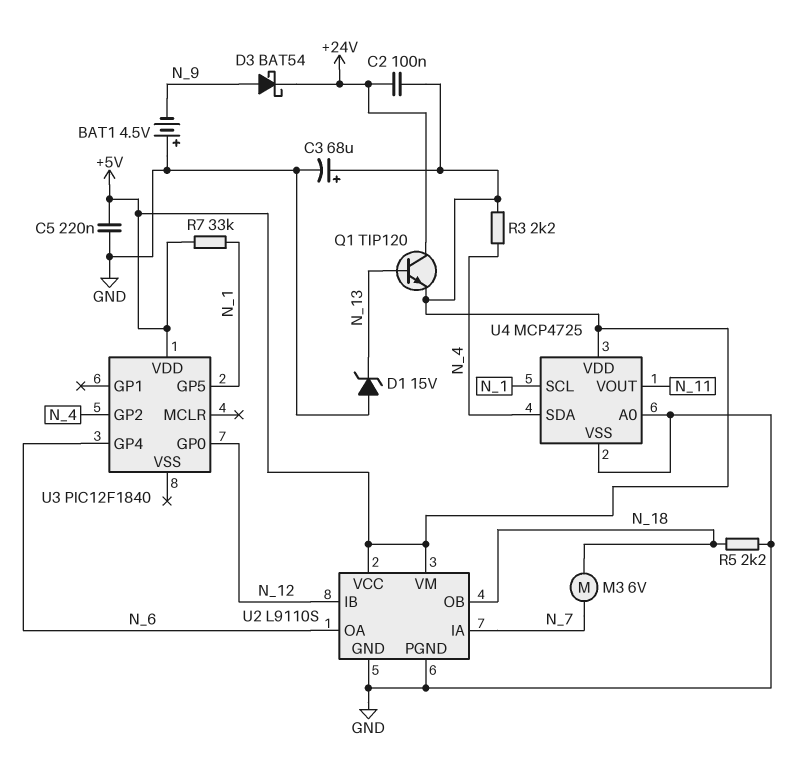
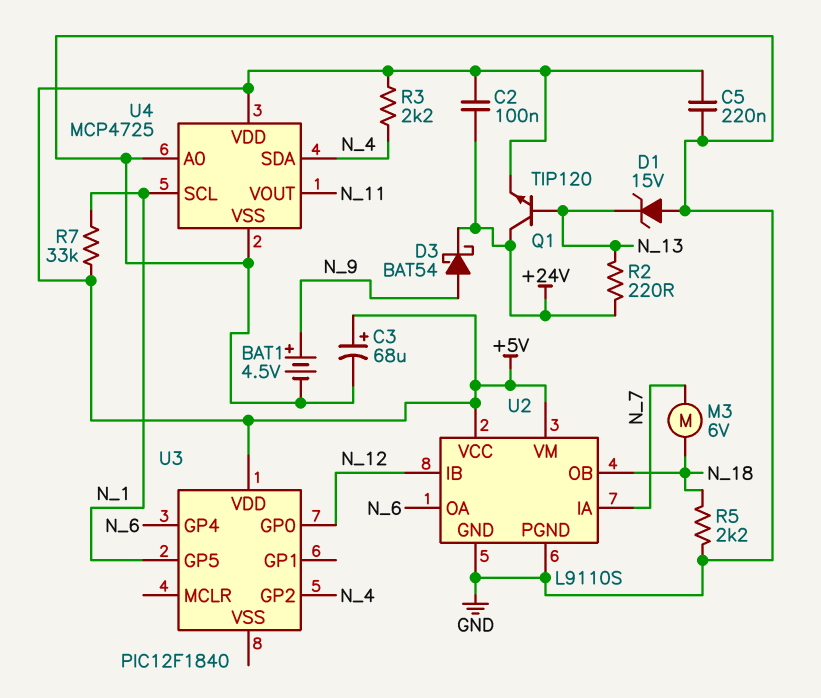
BAT1: 4.5V (plus GND, minus N_9) -> 4.5V (plus N_9, minus GND)
R2: none -> 220 (+24V, N_13)

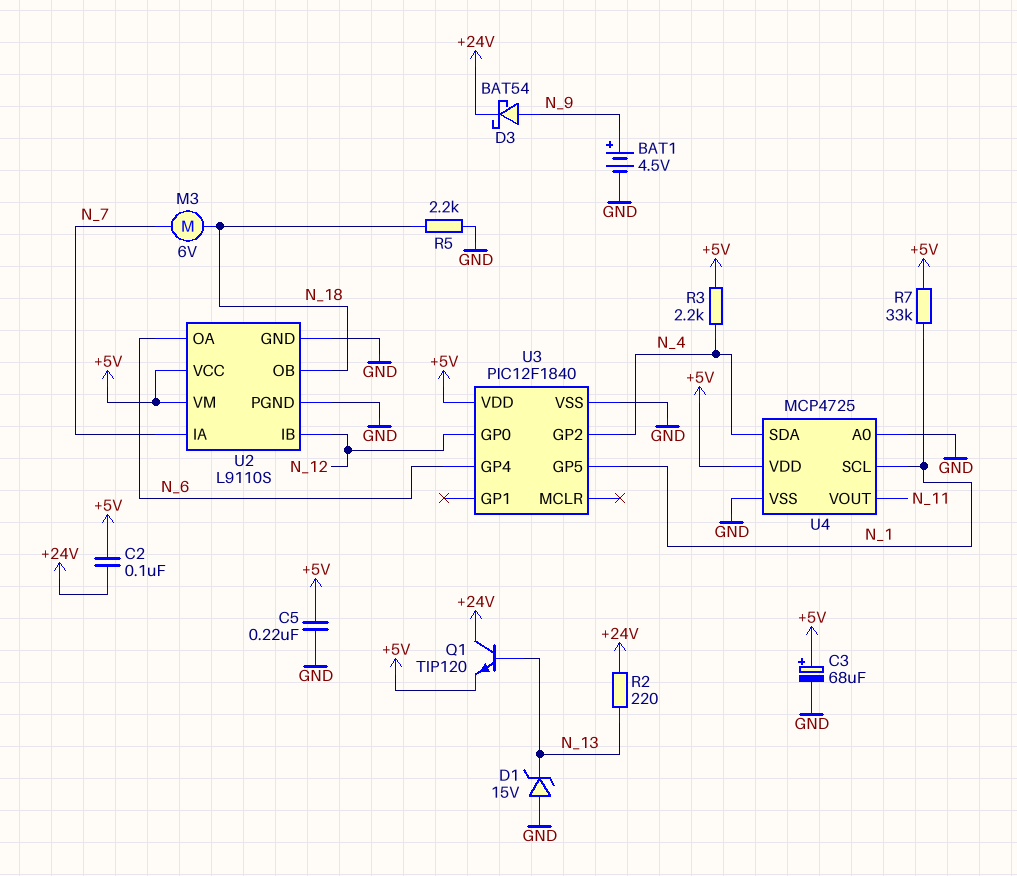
U3 pin VSS: none -> GND

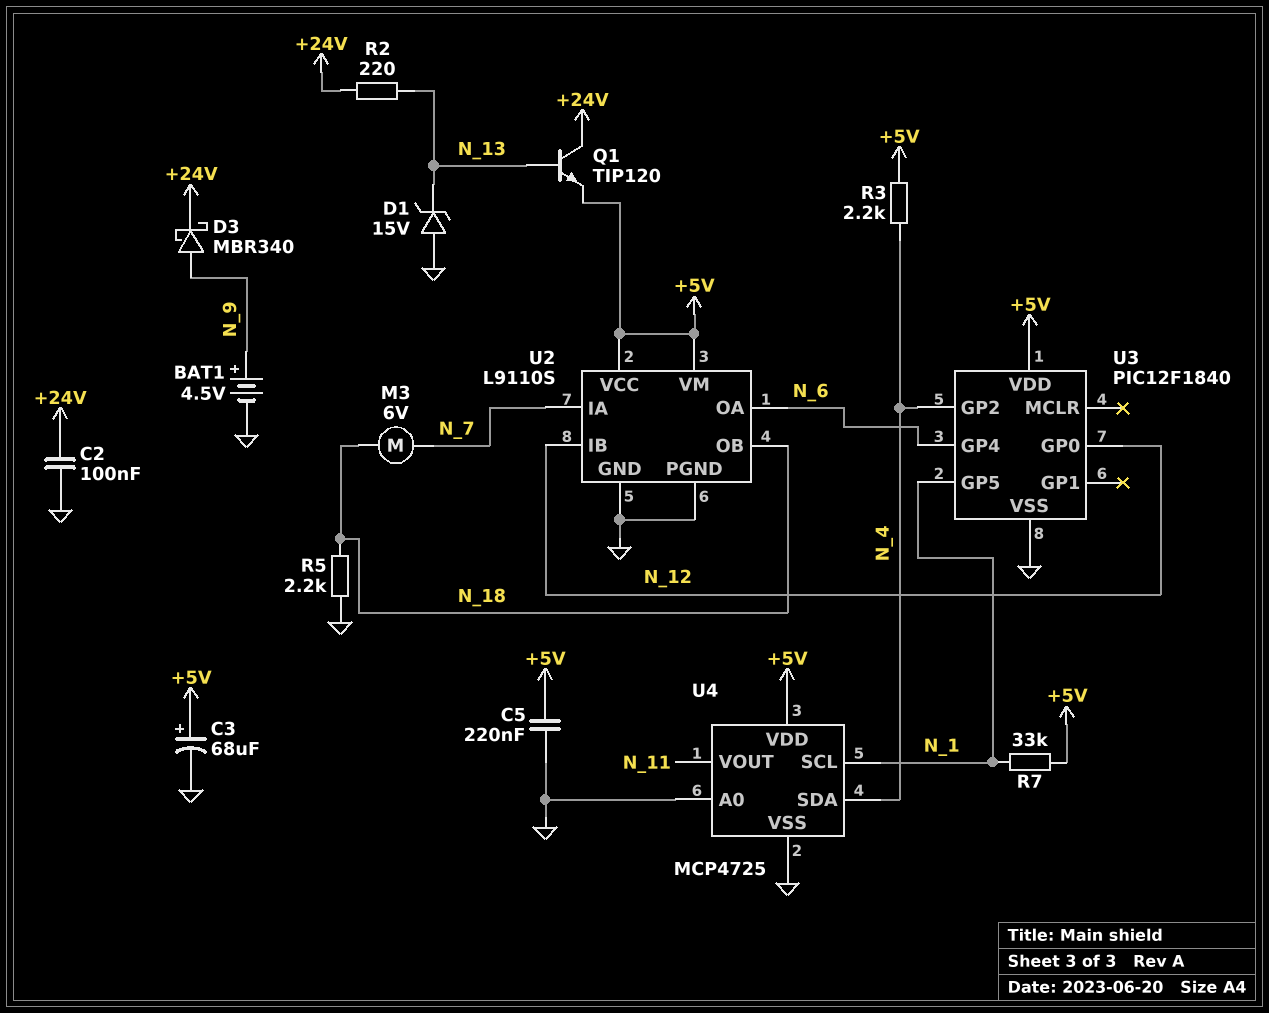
C2: 100nF (+5V, +24V) -> 100nF (+24V, GND)
D3: schottky BAT54 (A N_9, K +24V) -> schottky MBR340 (A N_9, K +24V)

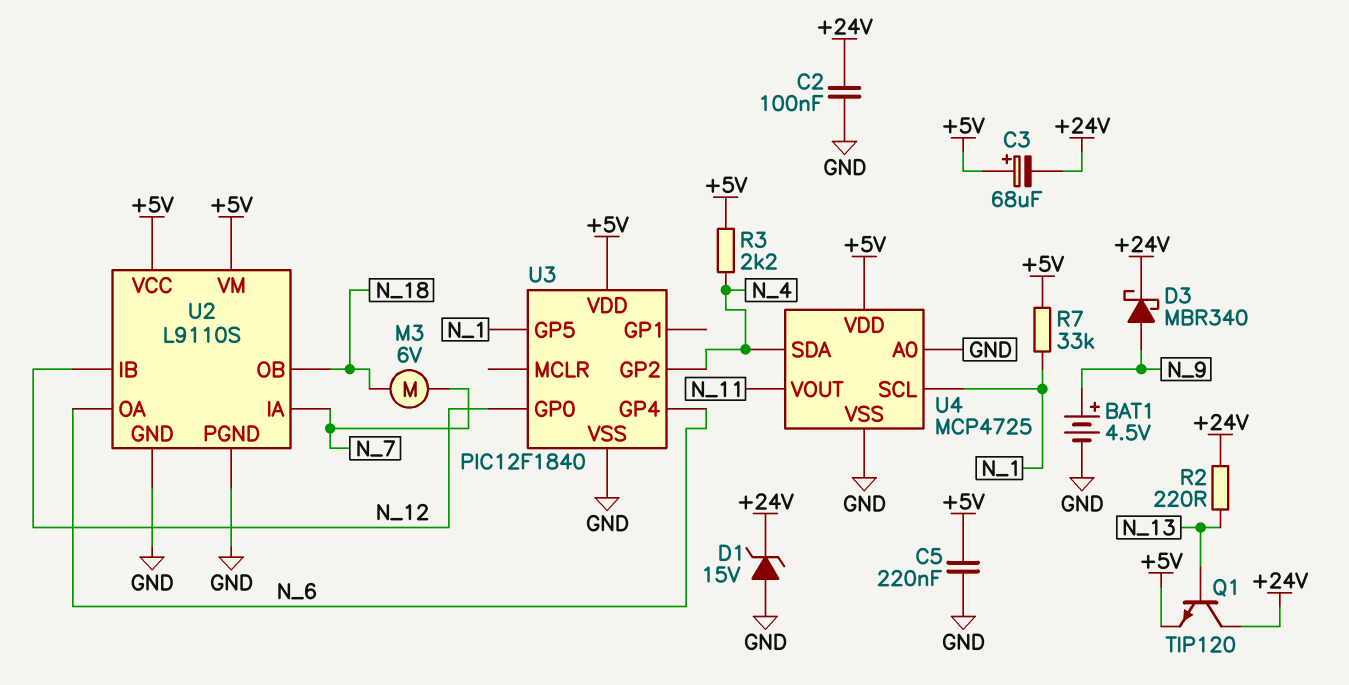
C3: 68uF (plus +5V, minus GND) -> 68uF (plus +5V, minus +24V)
D1: zener 15V (A GND, K N_13) -> zener 15V (A GND, K +24V)
R5: 2.2k (GND, N_18) -> none

